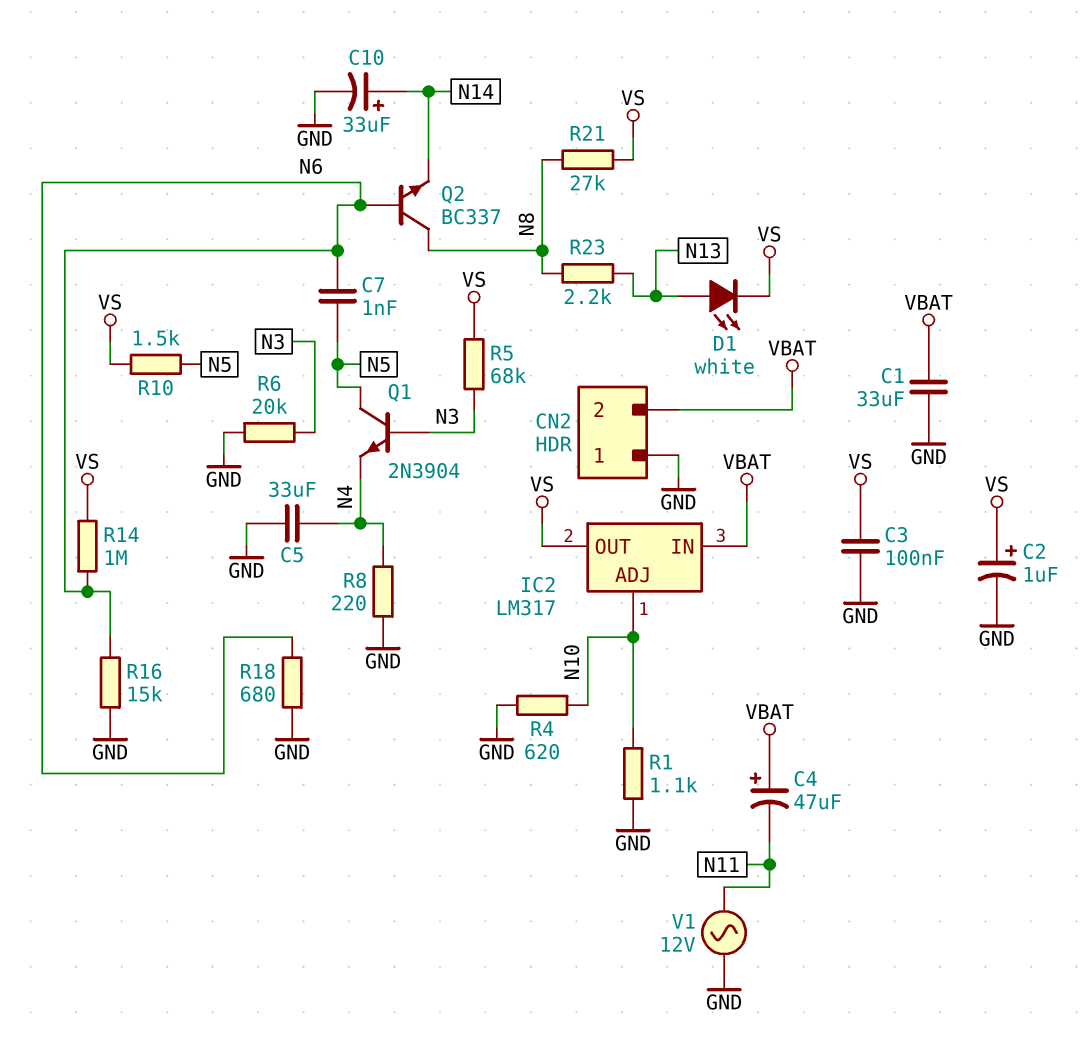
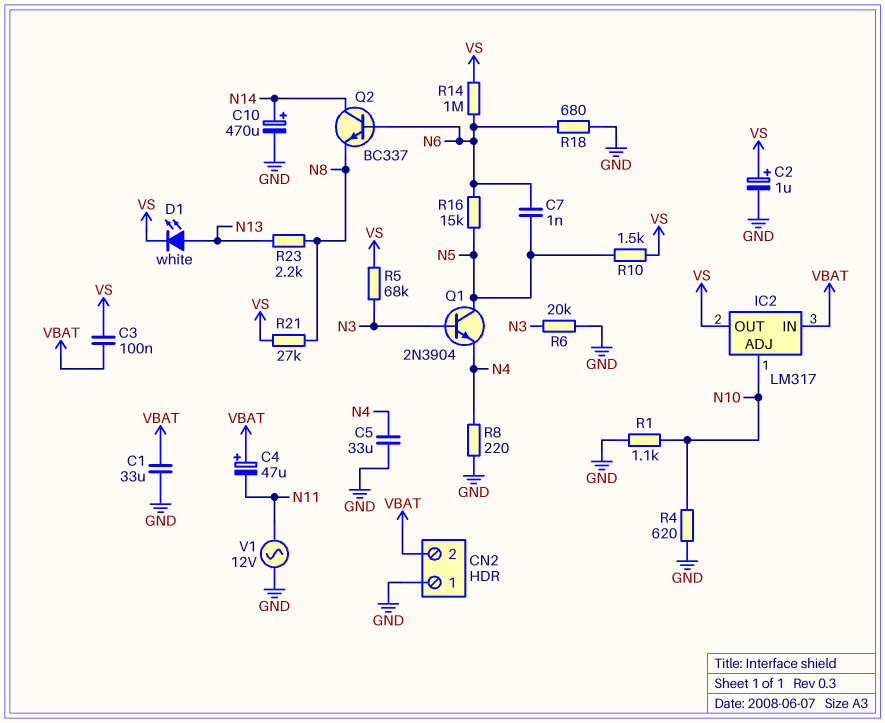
C3: 100nF (GND, VS) -> 100nF (VBAT, VS)
C10: 33uF (plus N14, minus GND) -> 470uF (plus N14, minus GND)
Q2: NPN BC337 (B N6, C N8, E N14) -> NPN BC337 (B N6, C N14, E N8)
R16: 15k (GND, N6) -> 15k (N5, N6)

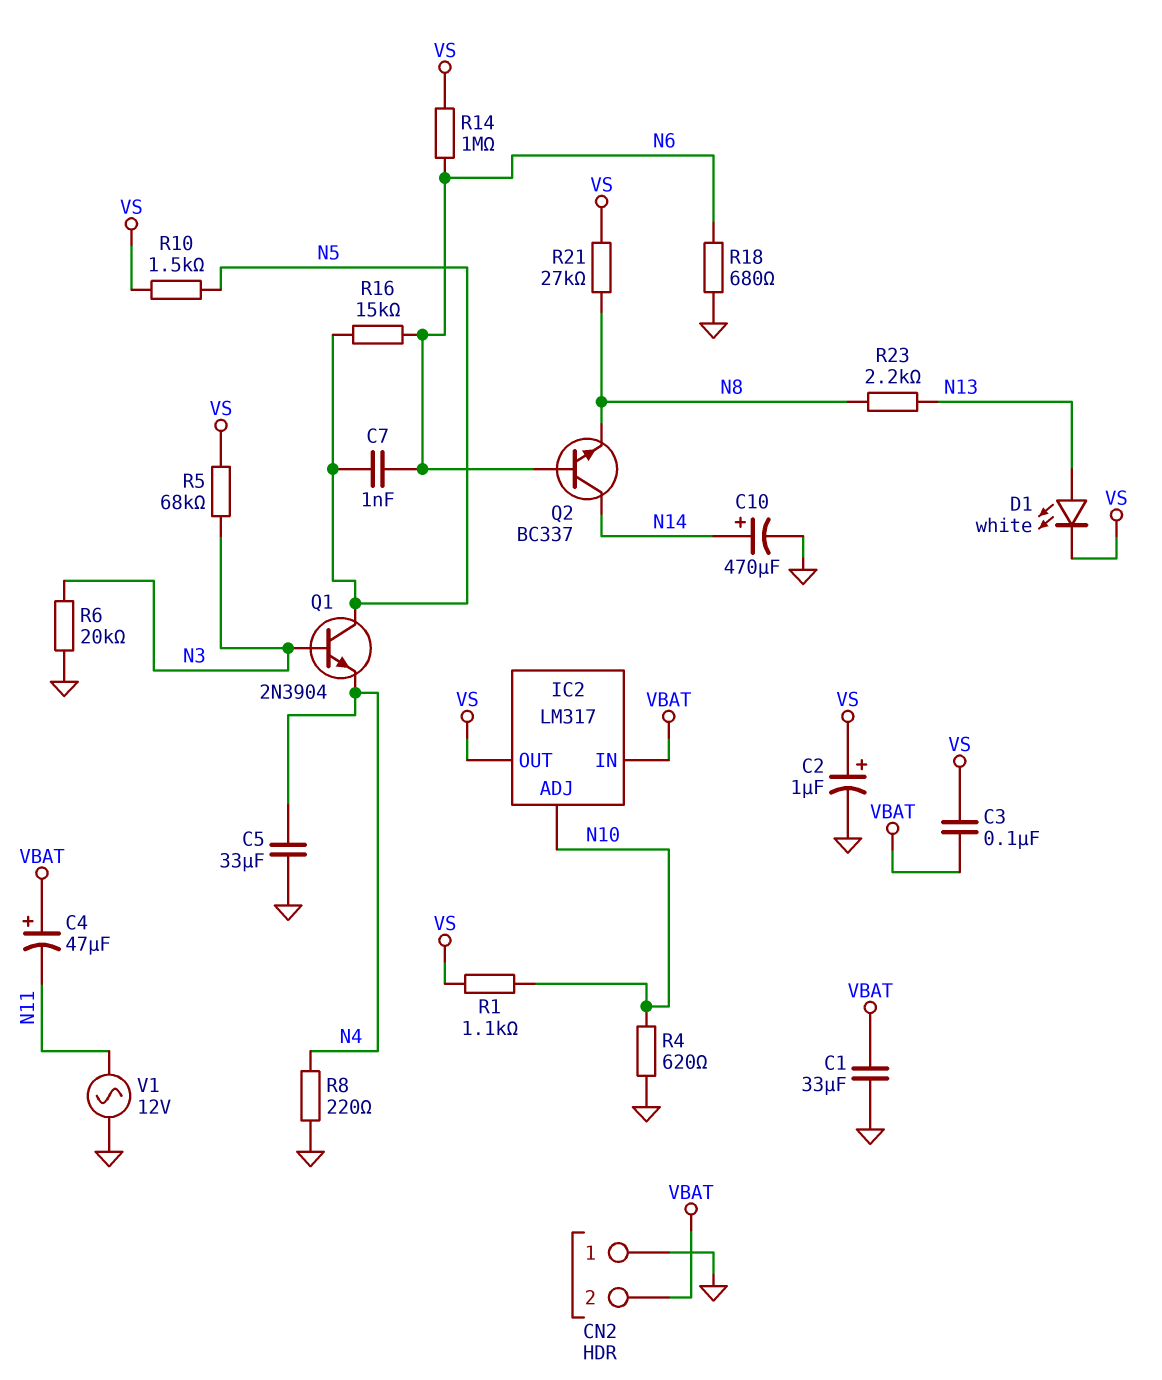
R1: 1.1k (GND, N10) -> 1.1k (N10, VS)

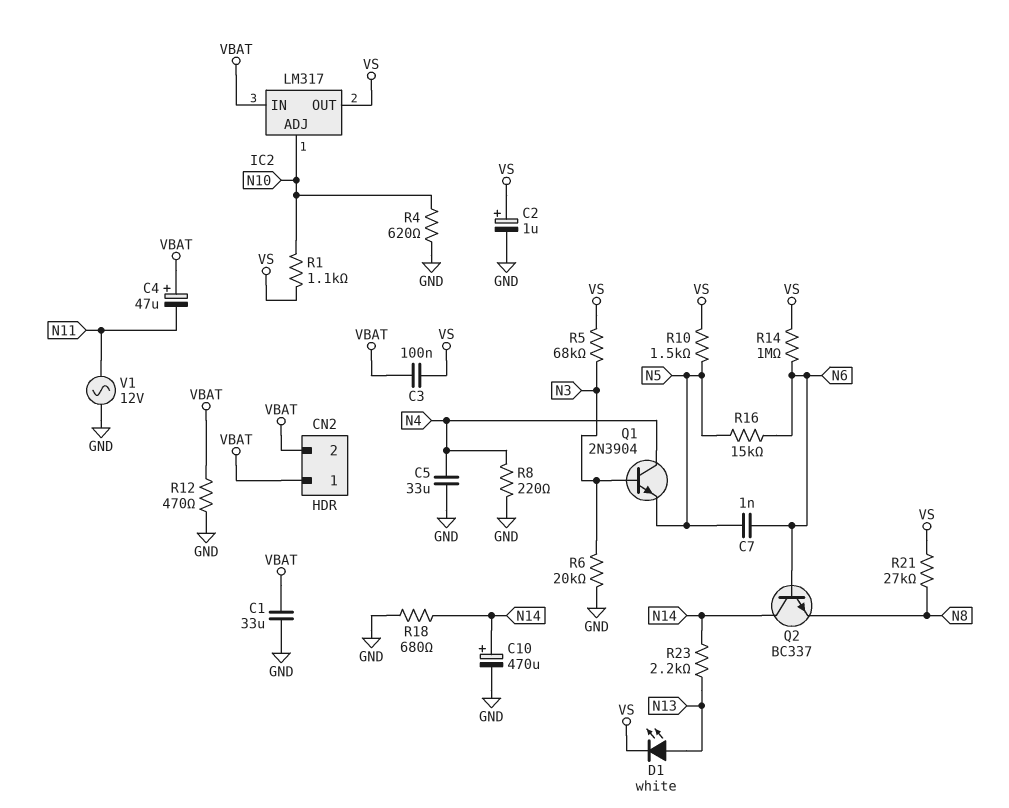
CN2 pin 1: GND -> VBAT
Q1: NPN 2N3904 (B N3, C N5, E N4) -> NPN 2N3904 (B N3, C N4, E N5)
R12: none -> 470 (GND, VBAT)
R18: 680 (GND, N6) -> 680 (GND, N14)
R23: 2.2k (N8, N13) -> 2.2k (N13, N14)

